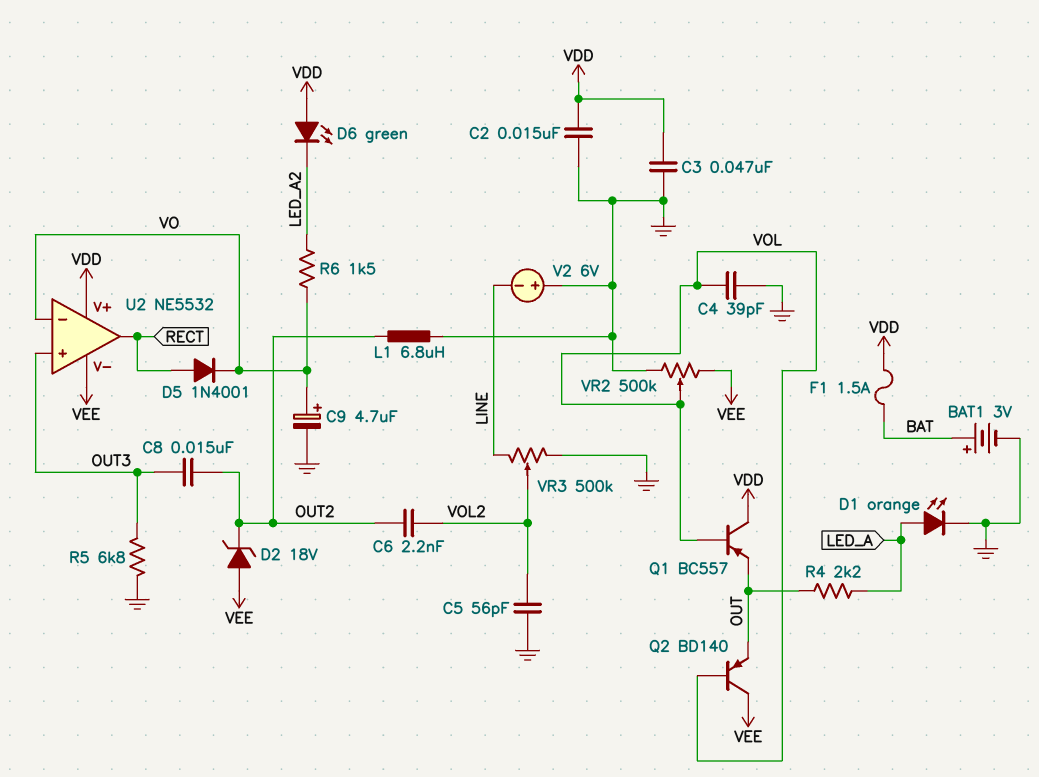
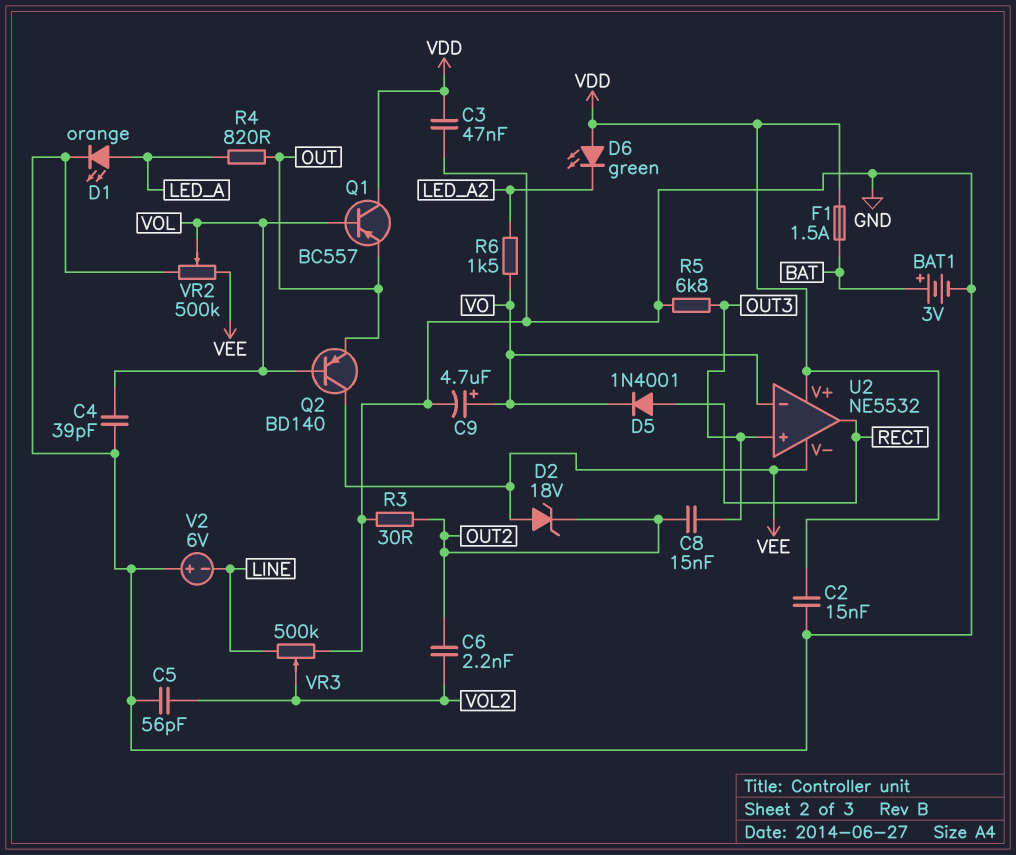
L1: 6.8uH (GND, OUT2) -> none
R3: none -> 30 (GND, OUT2)
R4: 2.2k (LED_A, OUT) -> 820 (LED_A, OUT)

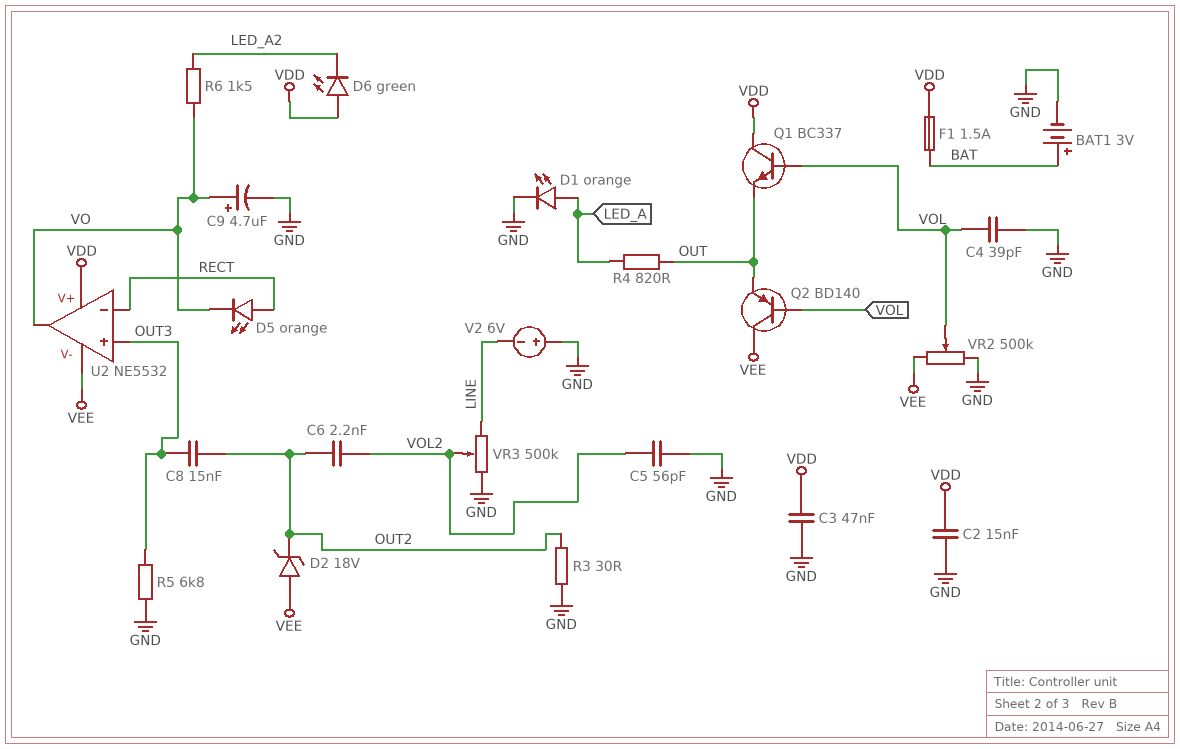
D5: diode 1N4001 (A RECT, K VO) -> LED orange (A RECT, K VO)
Q1: PNP BC557 (B VOL, C VDD, E OUT) -> NPN BC337 (B VOL, C VDD, E OUT)
U2 pin in-: VO -> RECT
U2 pin out: RECT -> VO

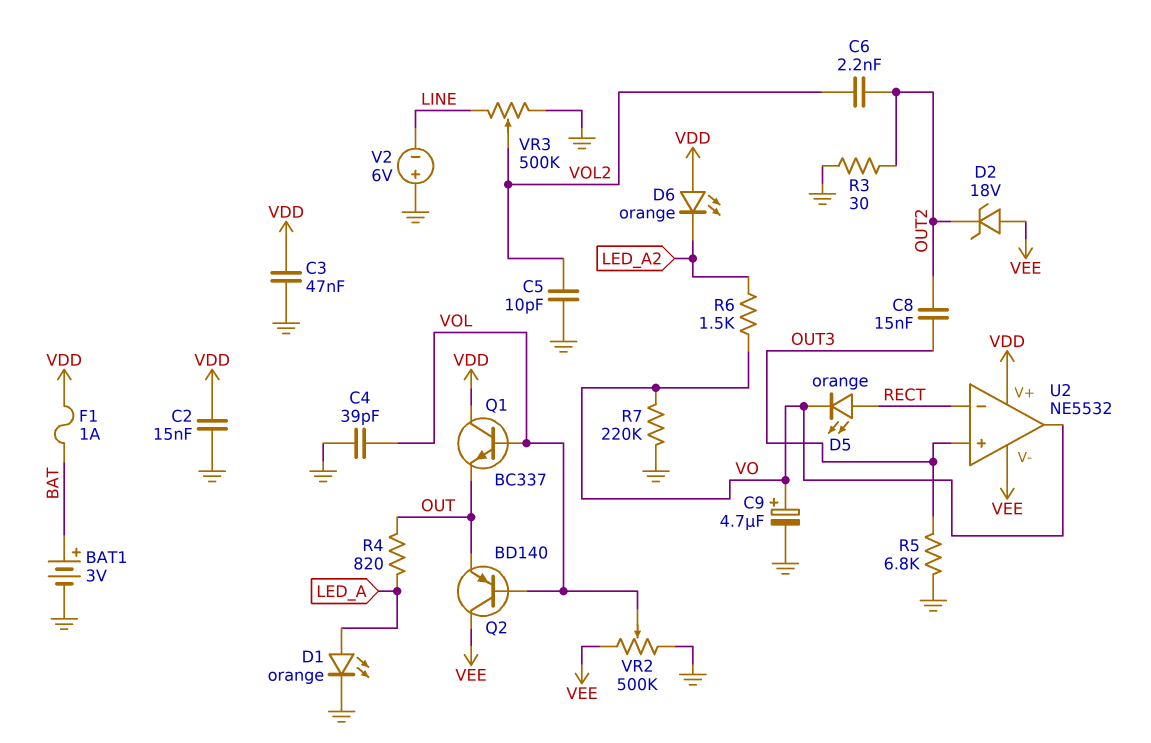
C5: 56pF (GND, VOL2) -> 10pF (GND, VOL2)
D6: LED green (A VDD, K LED_A2) -> LED orange (A VDD, K LED_A2)
F1: 1.5A (BAT, VDD) -> 1A (BAT, VDD)
R7: none -> 220k (GND, VO)

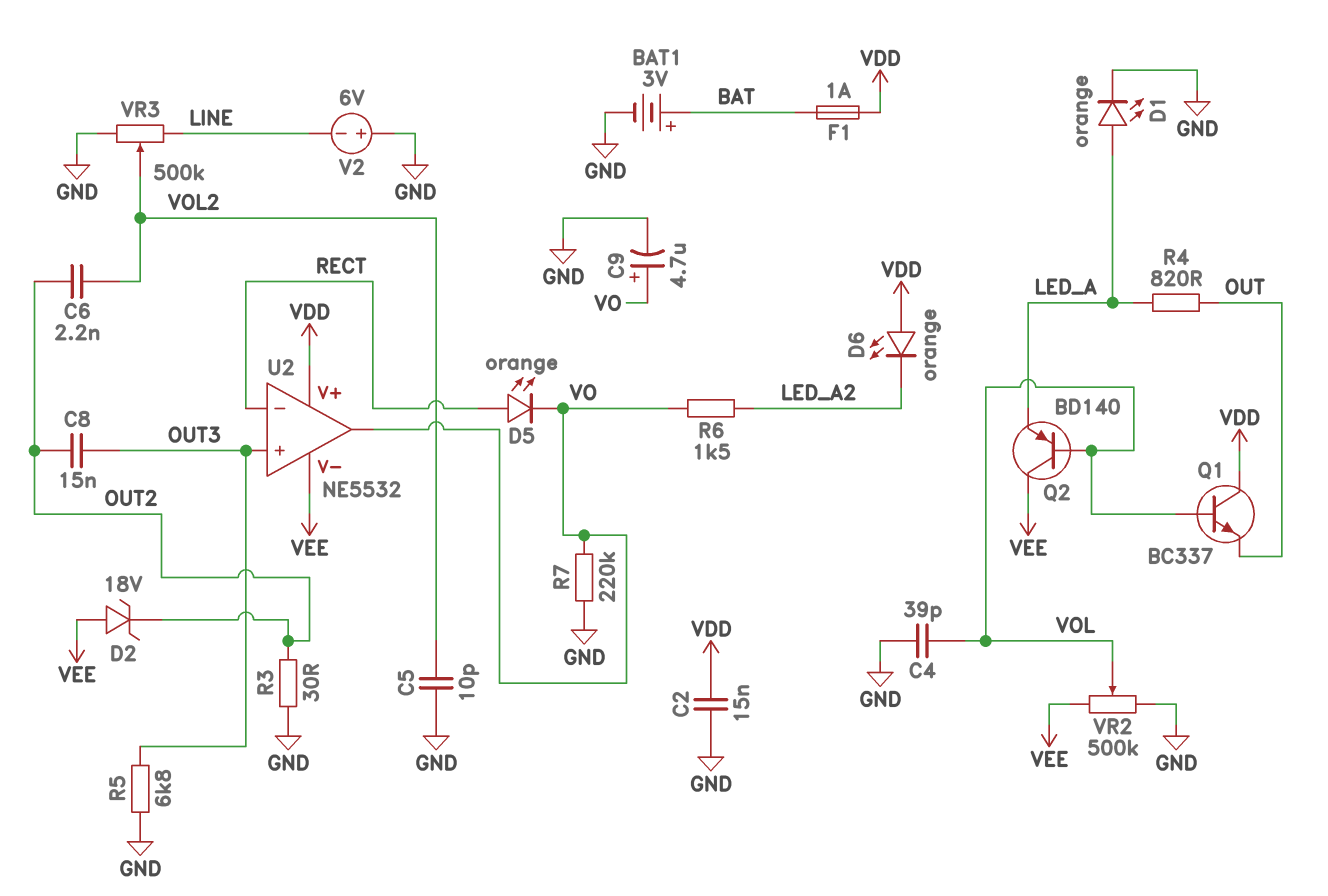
C3: 47nF (GND, VDD) -> none
Q2: PNP BD140 (B VOL, C VEE, E OUT) -> PNP BD140 (B VOL, C VEE, E LED_A)

